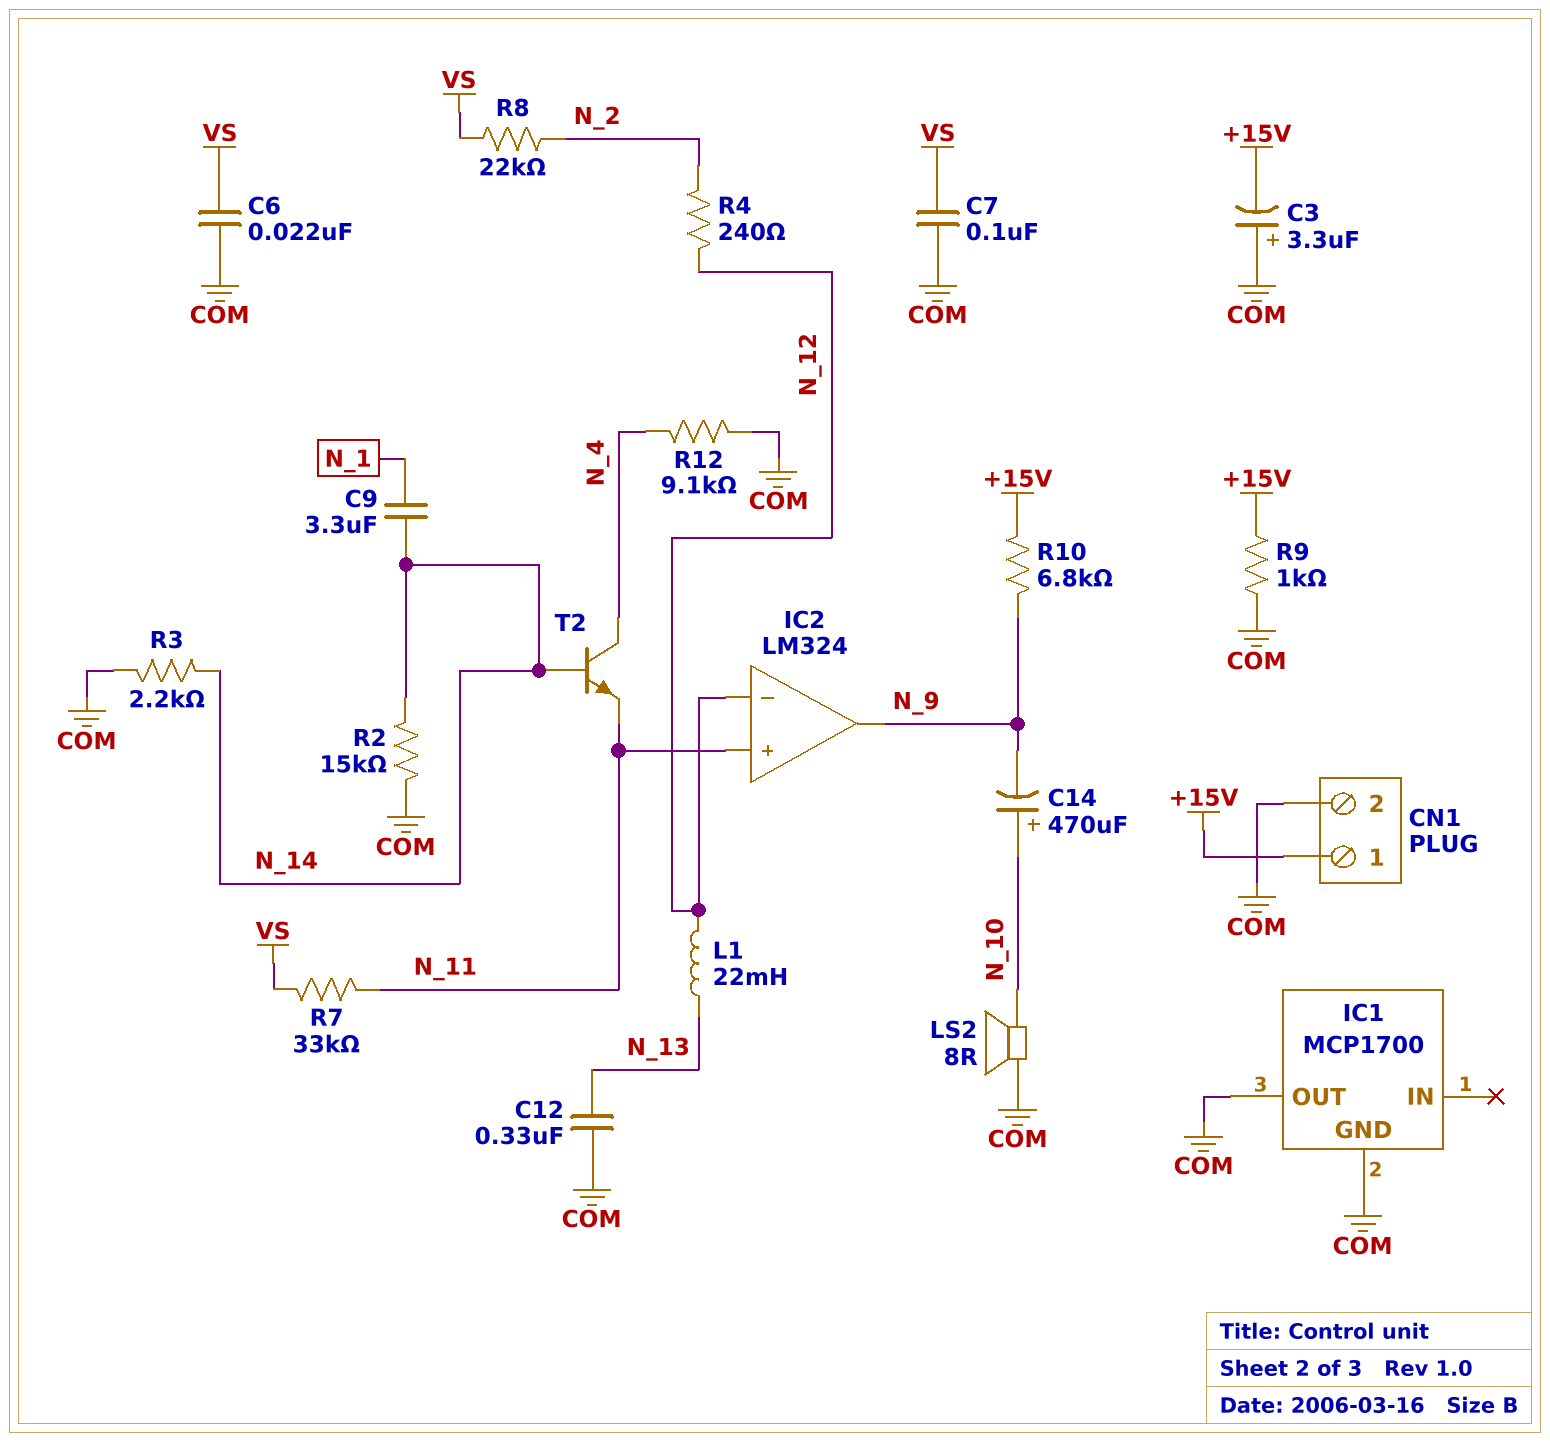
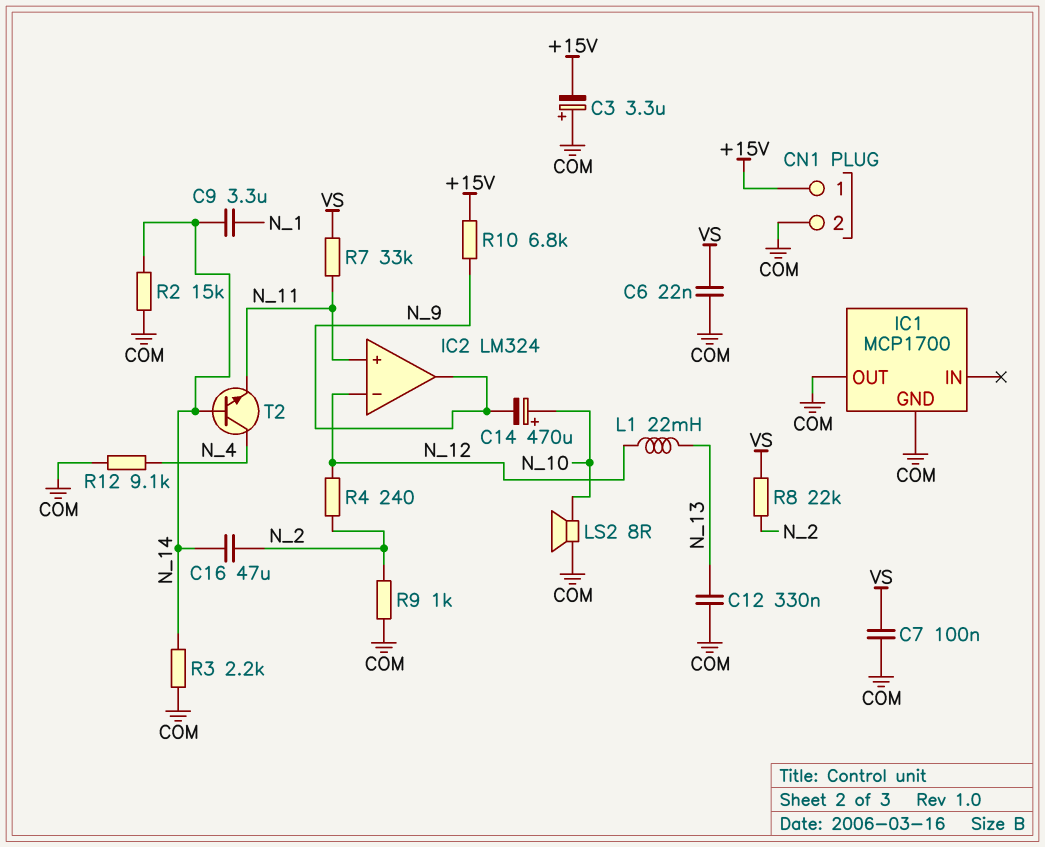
C16: none -> 47uF (N_2, N_14)
R9: 1k (+15V, COM) -> 1k (COM, N_2)

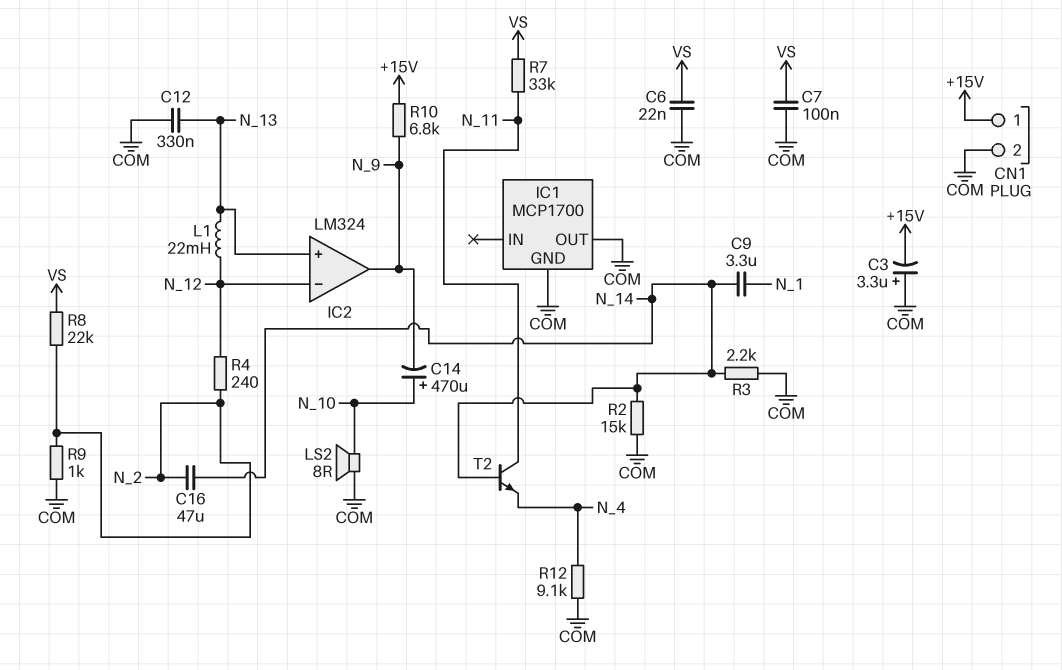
IC2 pin in+: N_11 -> N_13
T2: NPN (B N_14, C N_4, E N_11) -> NPN (B N_14, C N_11, E N_4)

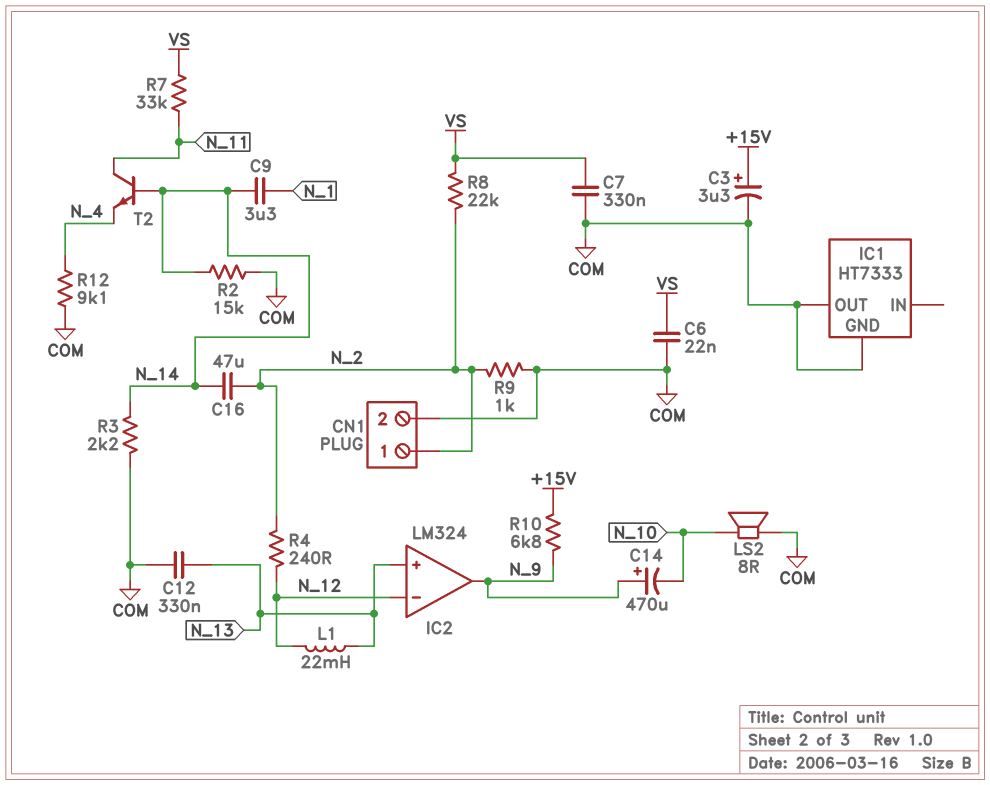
C3: 3.3uF (plus COM, minus +15V) -> 3.3uF (plus +15V, minus COM)
C7: 100nF (COM, VS) -> 330nF (COM, VS)
C14: 470uF (plus N_10, minus N_9) -> 470uF (plus N_9, minus N_10)
CN1 pin 1: +15V -> N_2
IC1: MCP1700 -> HT7333

